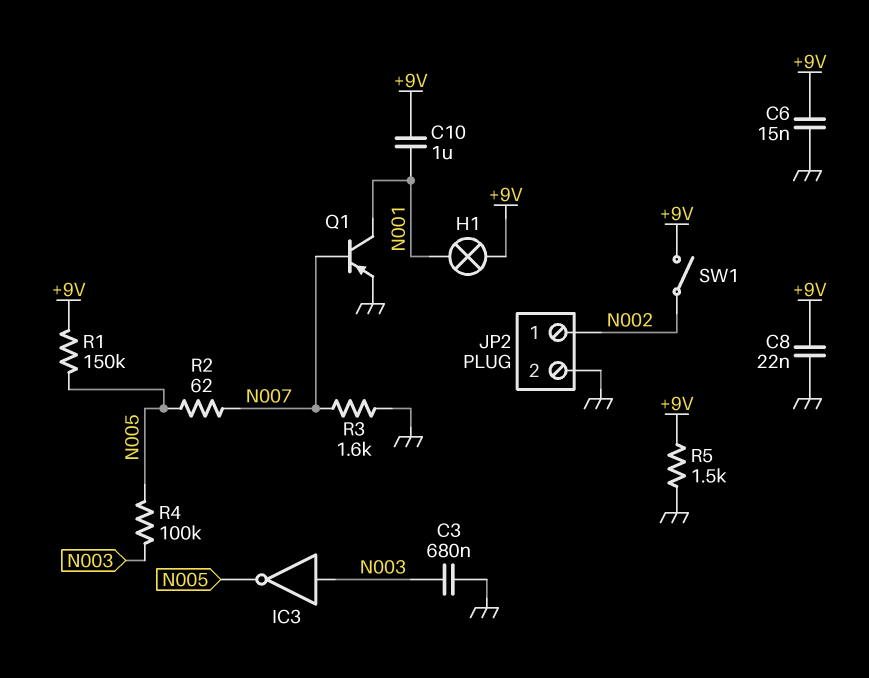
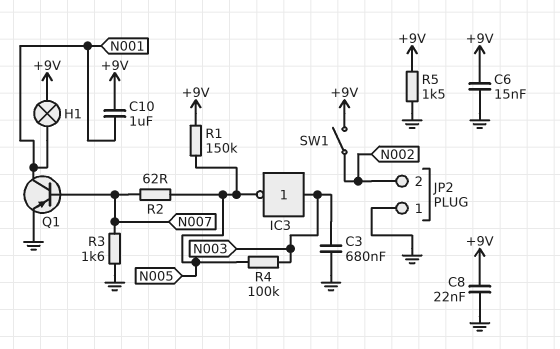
JP2 pin 1: N002 -> GND
JP2 pin 2: GND -> N002

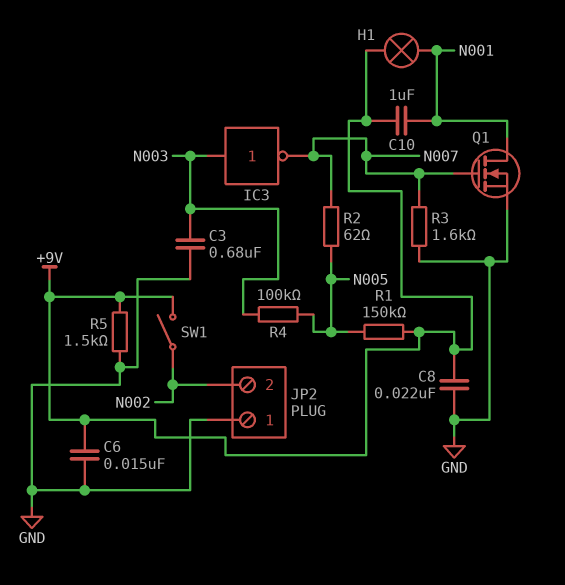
IC3: NOT (in N003, out N005) -> NOT (in N003, out N007)
Q1: PNP (B N007, C N001, E GND) -> NMOS (G N007, D N001, S GND)

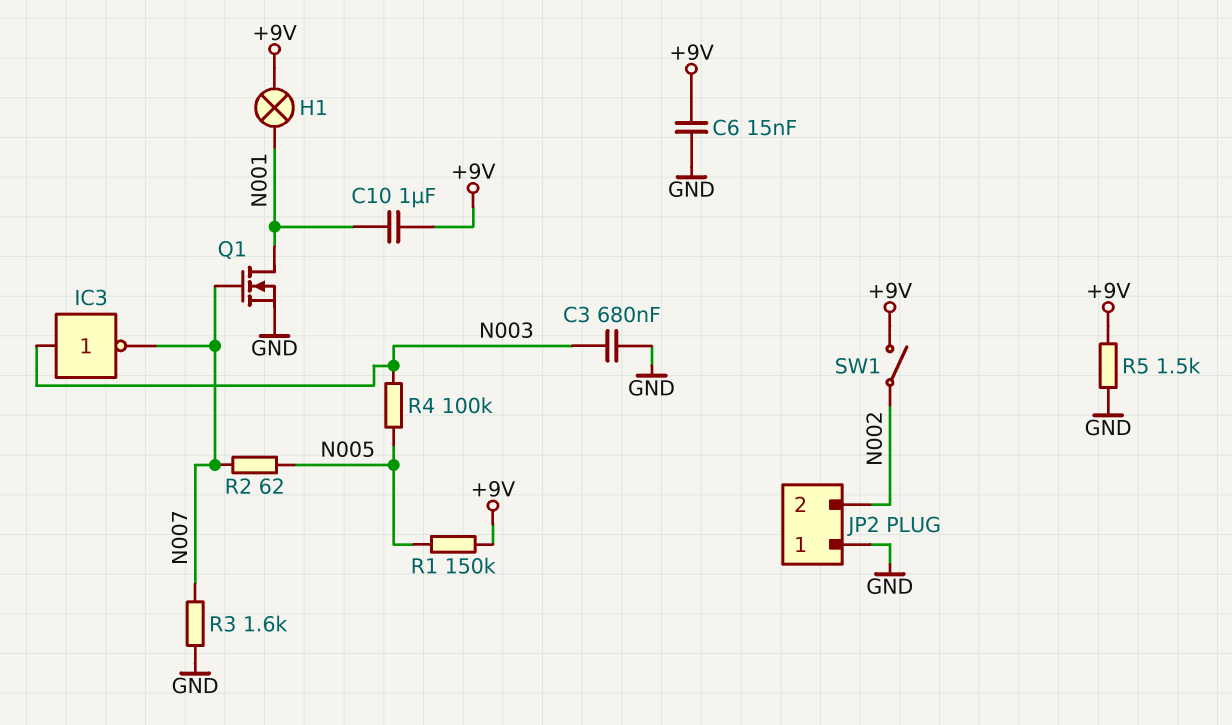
C8: 22nF (+9V, GND) -> none

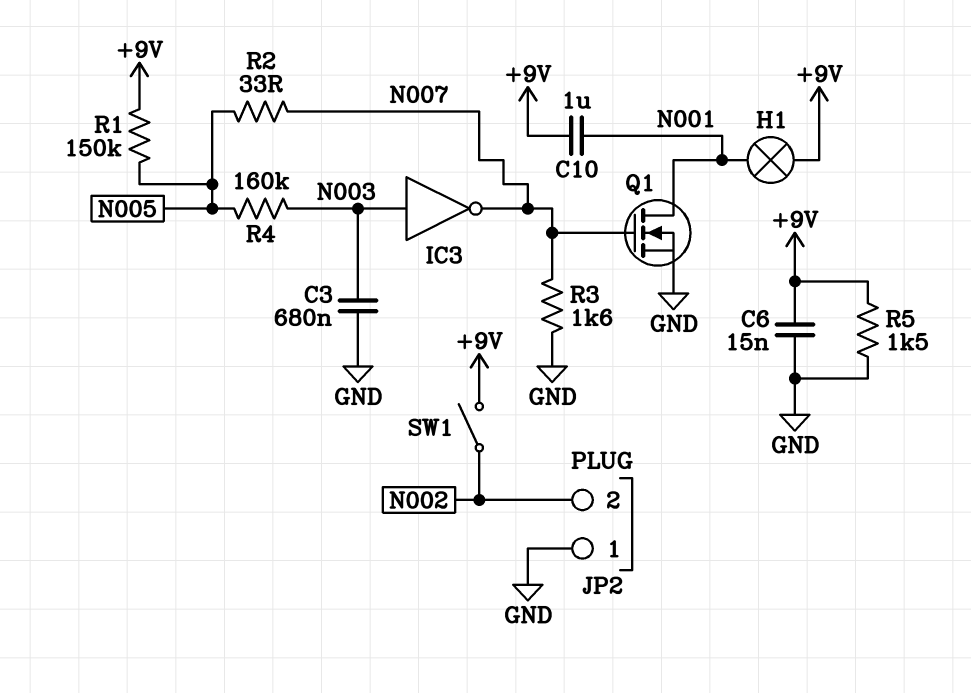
R2: 62 (N005, N007) -> 33 (N005, N007)
R4: 100k (N003, N005) -> 160k (N003, N005)

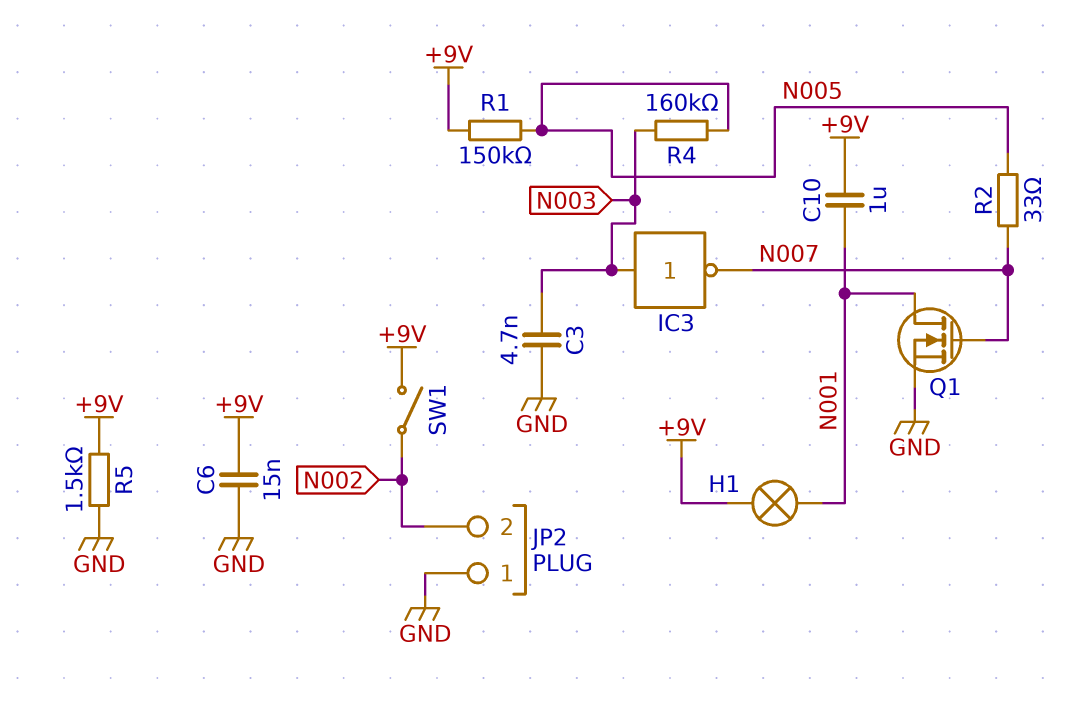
C3: 680nF (GND, N003) -> 4.7nF (GND, N003)
R3: 1.6k (GND, N007) -> none

